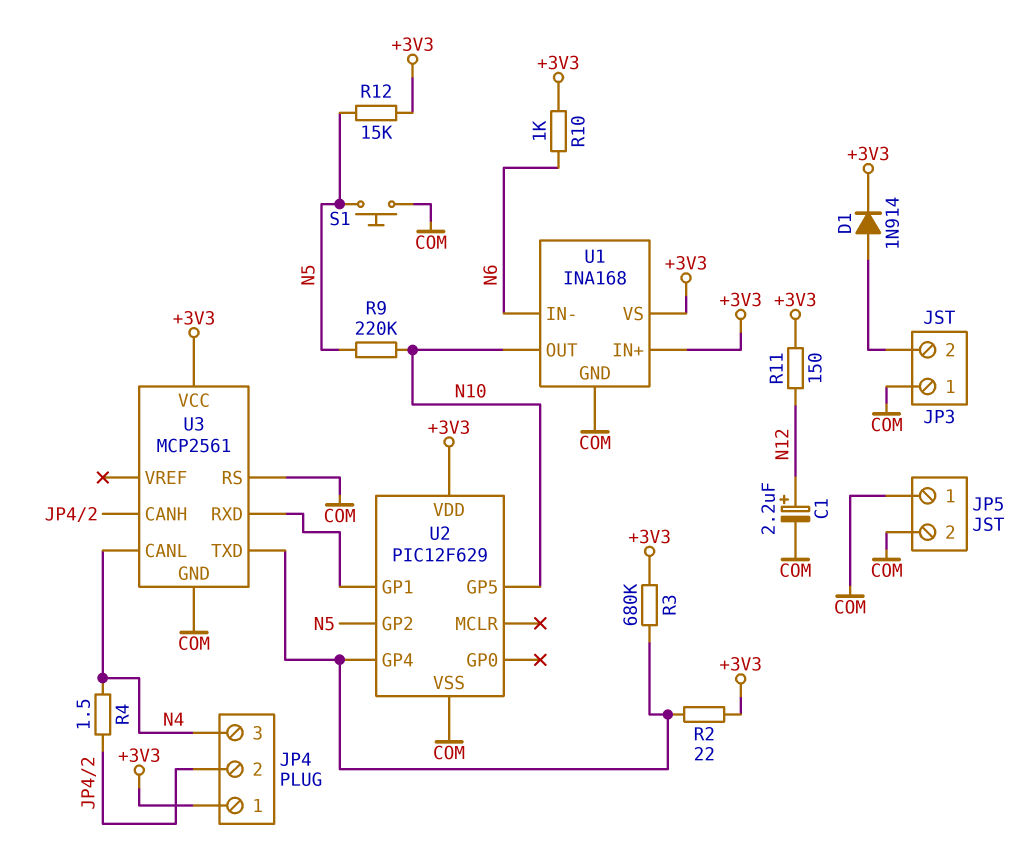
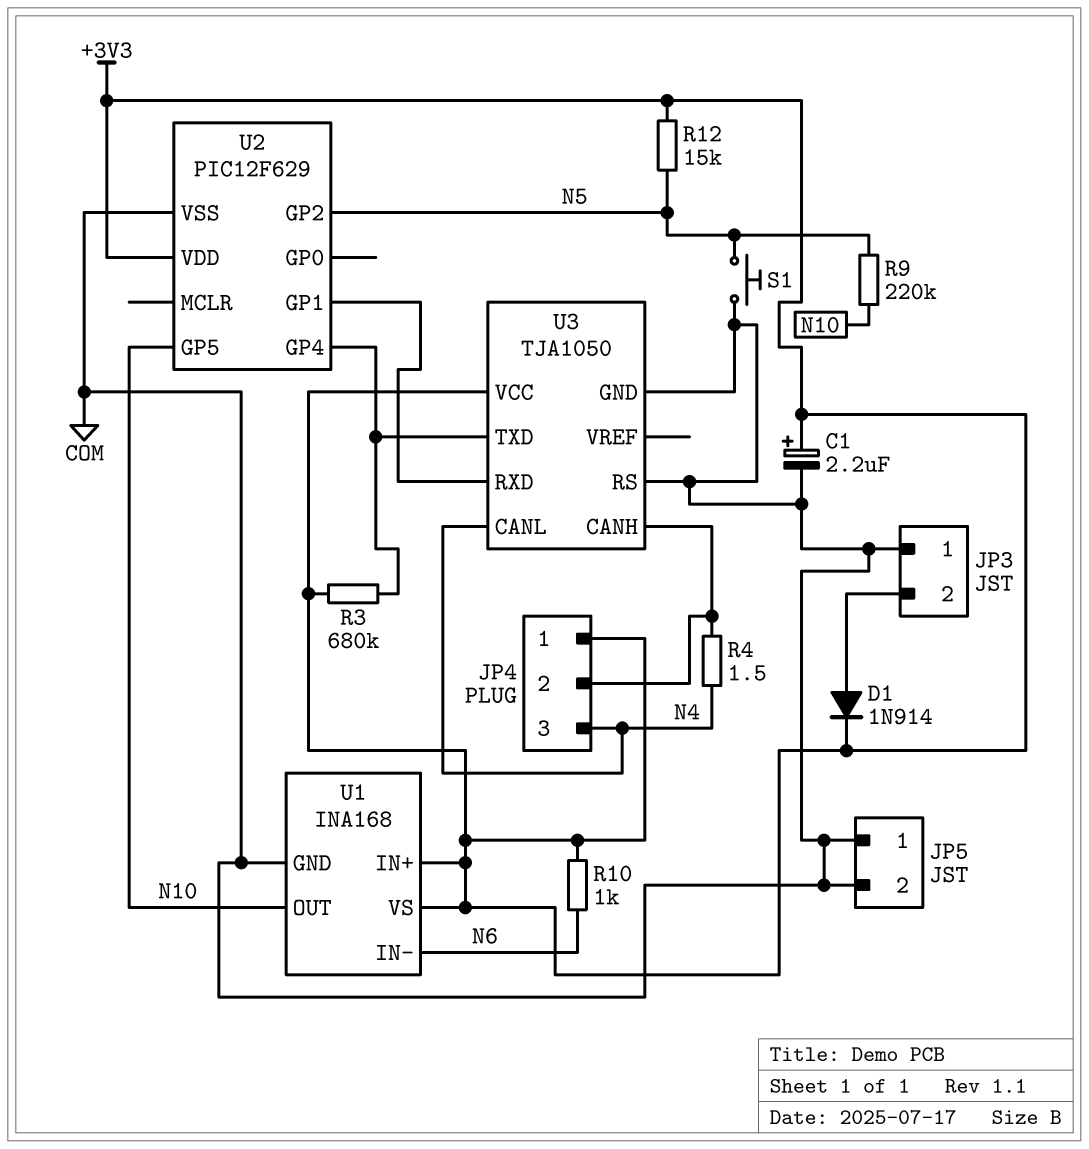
C1: 2.2uF (plus N12, minus COM) -> 2.2uF (plus +3V3, minus COM)
R2: 22 (+3V3, U2/GP4) -> none
R11: 150 (+3V3, N12) -> none
U3: MCP2561 -> TJA1050

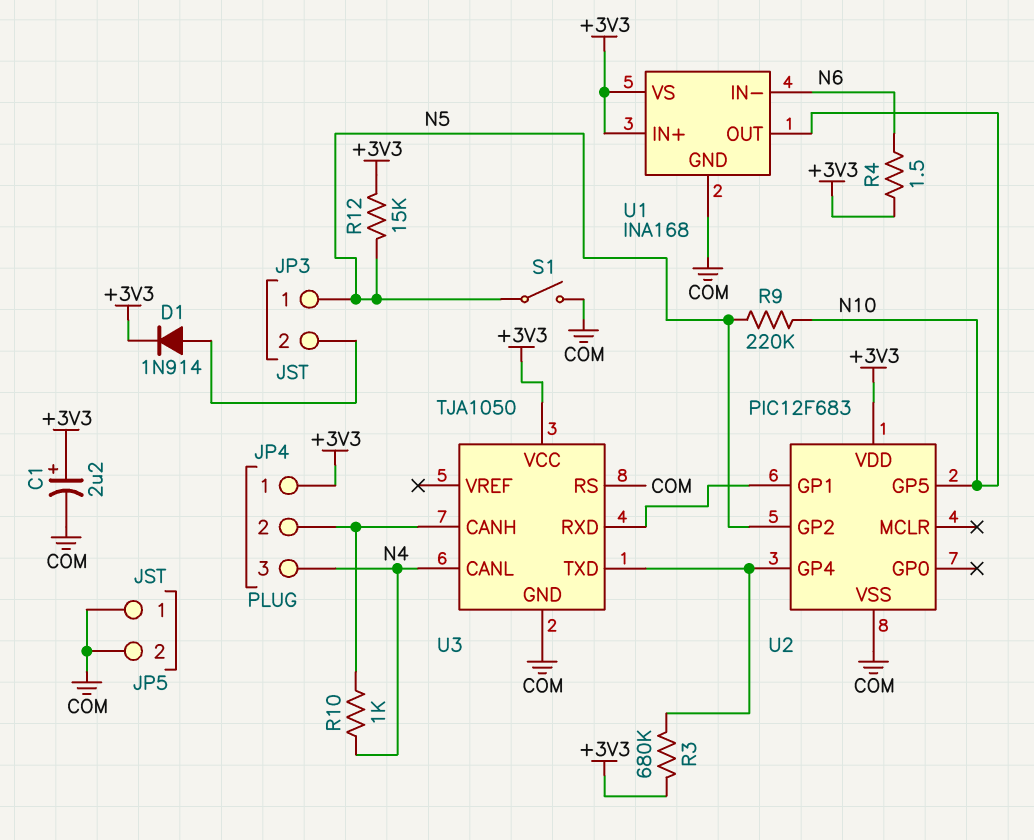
JP3 pin 1: COM -> N5
R4: 1.5 (JP4/2, N4) -> 1.5 (+3V3, N6)
R10: 1k (+3V3, N6) -> 1k (JP4/2, N4)
S1: button (COM, N5) -> switch (COM, N5)
U2: PIC12F629 -> PIC12F683

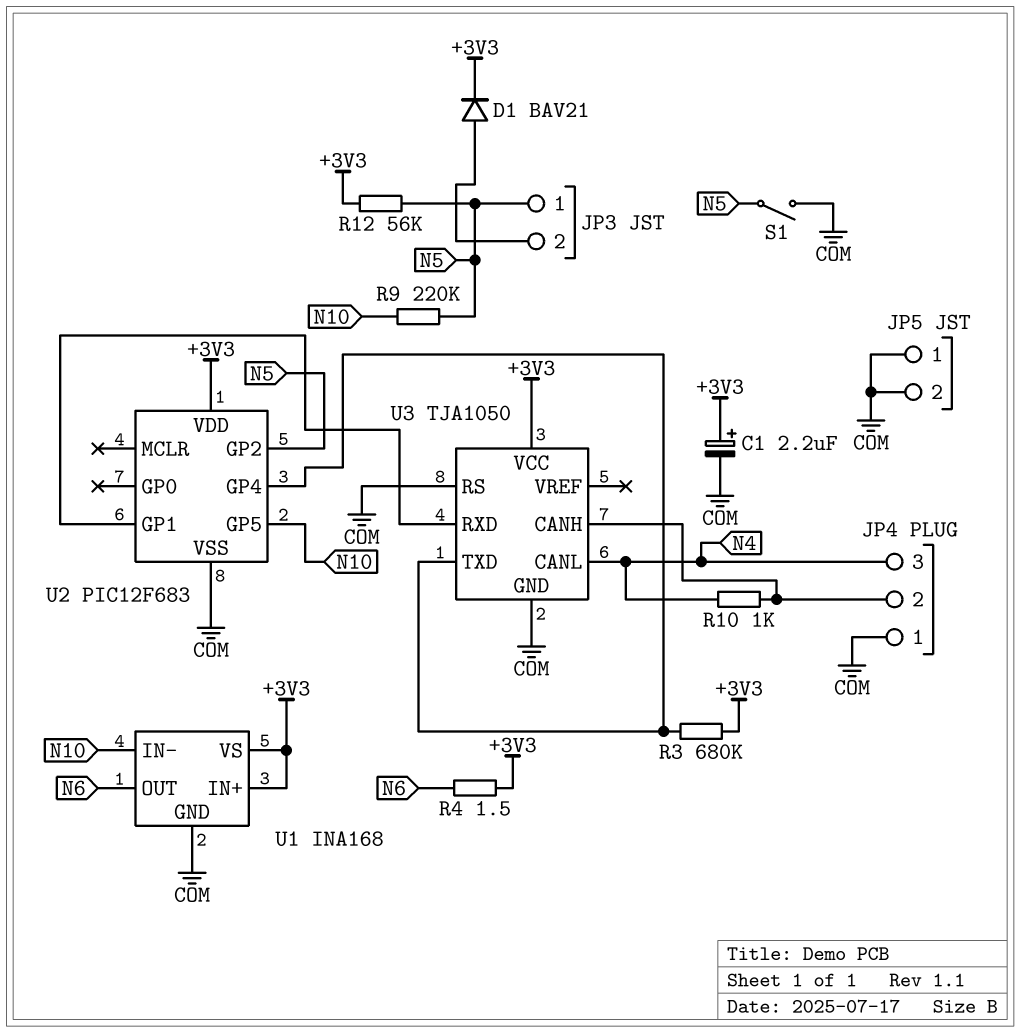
D1: diode 1N914 (A JP3/2, K +3V3) -> diode BAV21 (A JP3/2, K +3V3)
JP4 pin 1: +3V3 -> COM
R12: 15k (+3V3, N5) -> 56k (+3V3, N5)
U1 pin IN-: N6 -> N10
U1 pin OUT: N10 -> N6

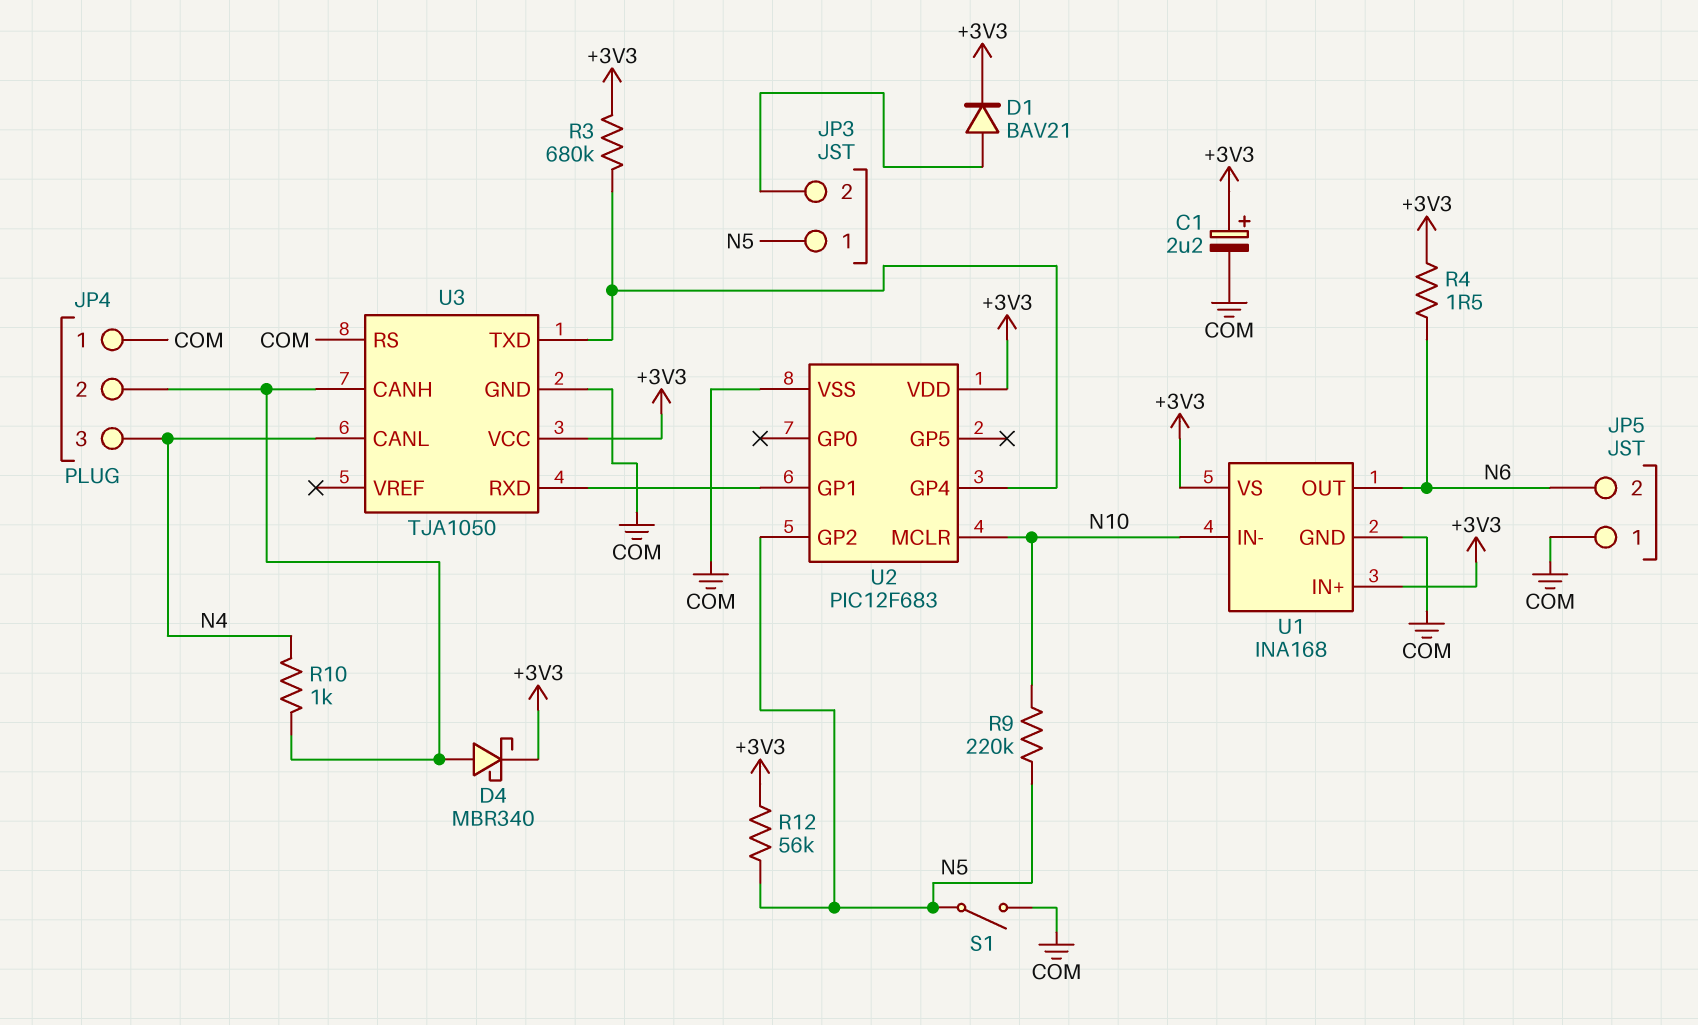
D4: none -> schottky MBR340 (A JP4/2, K +3V3)
JP5 pin 2: COM -> N6
U2 pin GP5: N10 -> none
U2 pin MCLR: none -> N10

